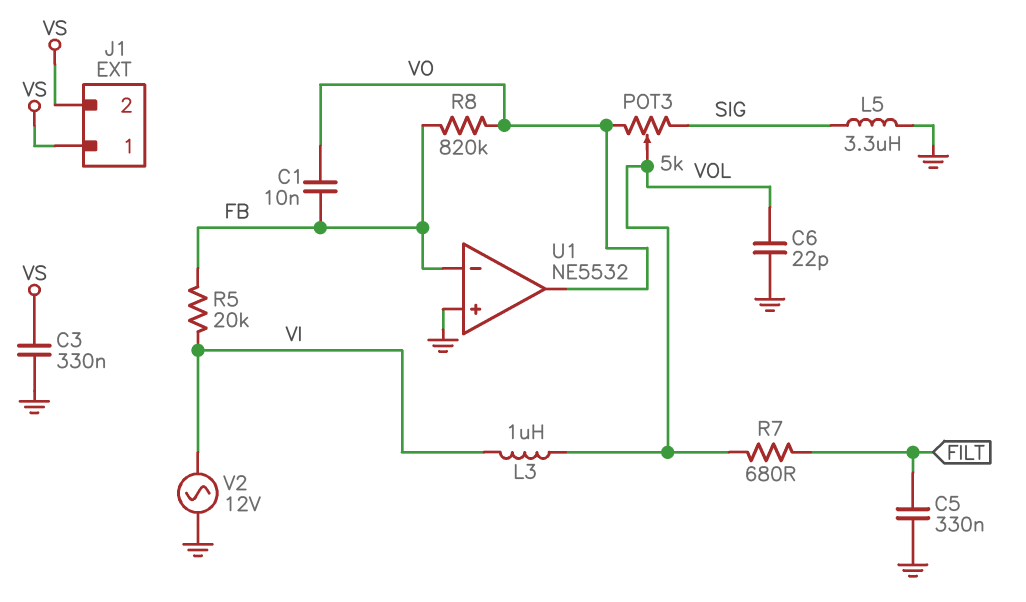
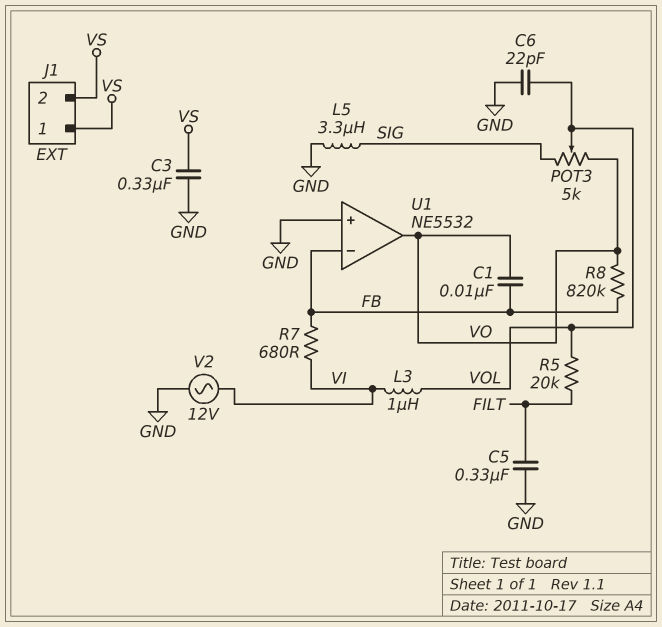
R5: 20k (FB, VI) -> 20k (FILT, VOL)
R7: 680 (FILT, VOL) -> 680 (FB, VI)

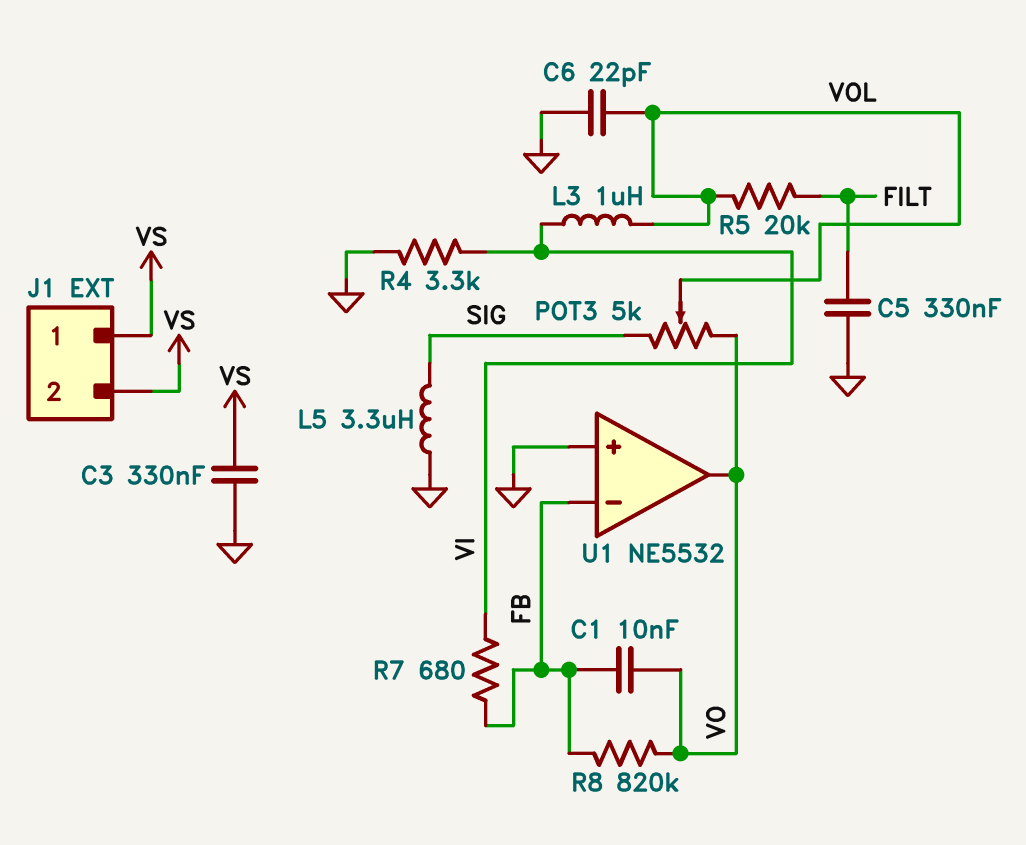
R4: none -> 3.3k (GND, VI)
V2: AC 12V (GND, VI) -> none

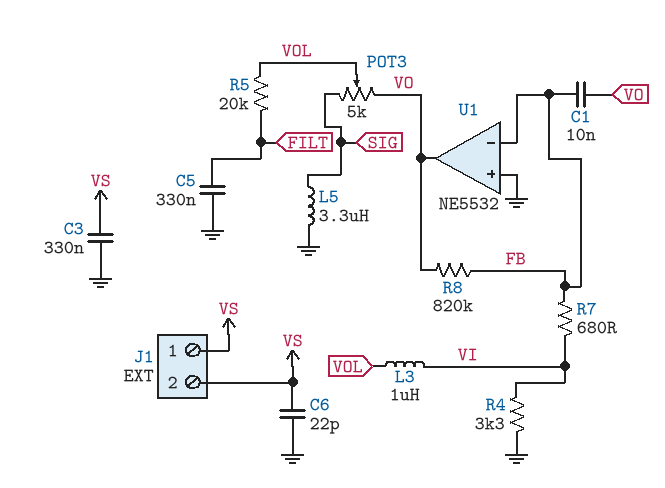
C6: 22pF (GND, VOL) -> 22pF (GND, VS)

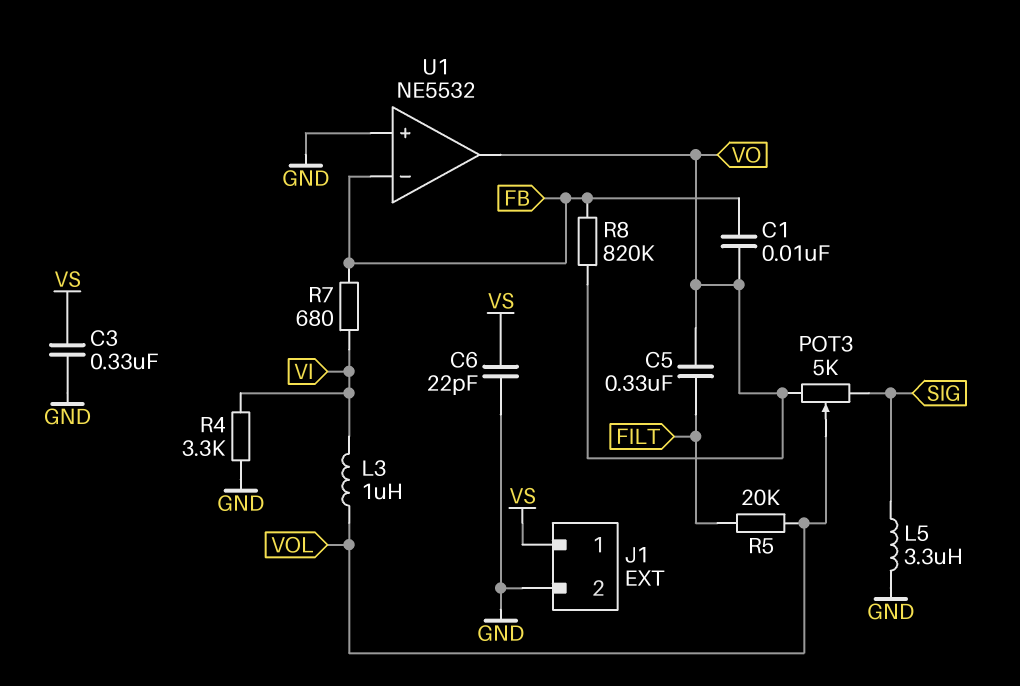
C5: 330nF (FILT, GND) -> 330nF (FILT, VO)
J1 pin 2: VS -> GND

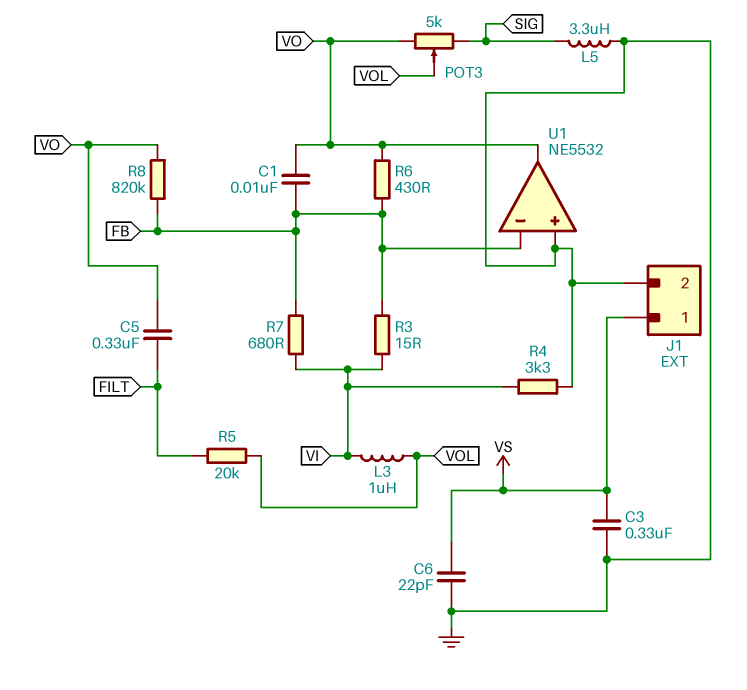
R3: none -> 15 (FB, VI)
R6: none -> 430 (FB, VO)

